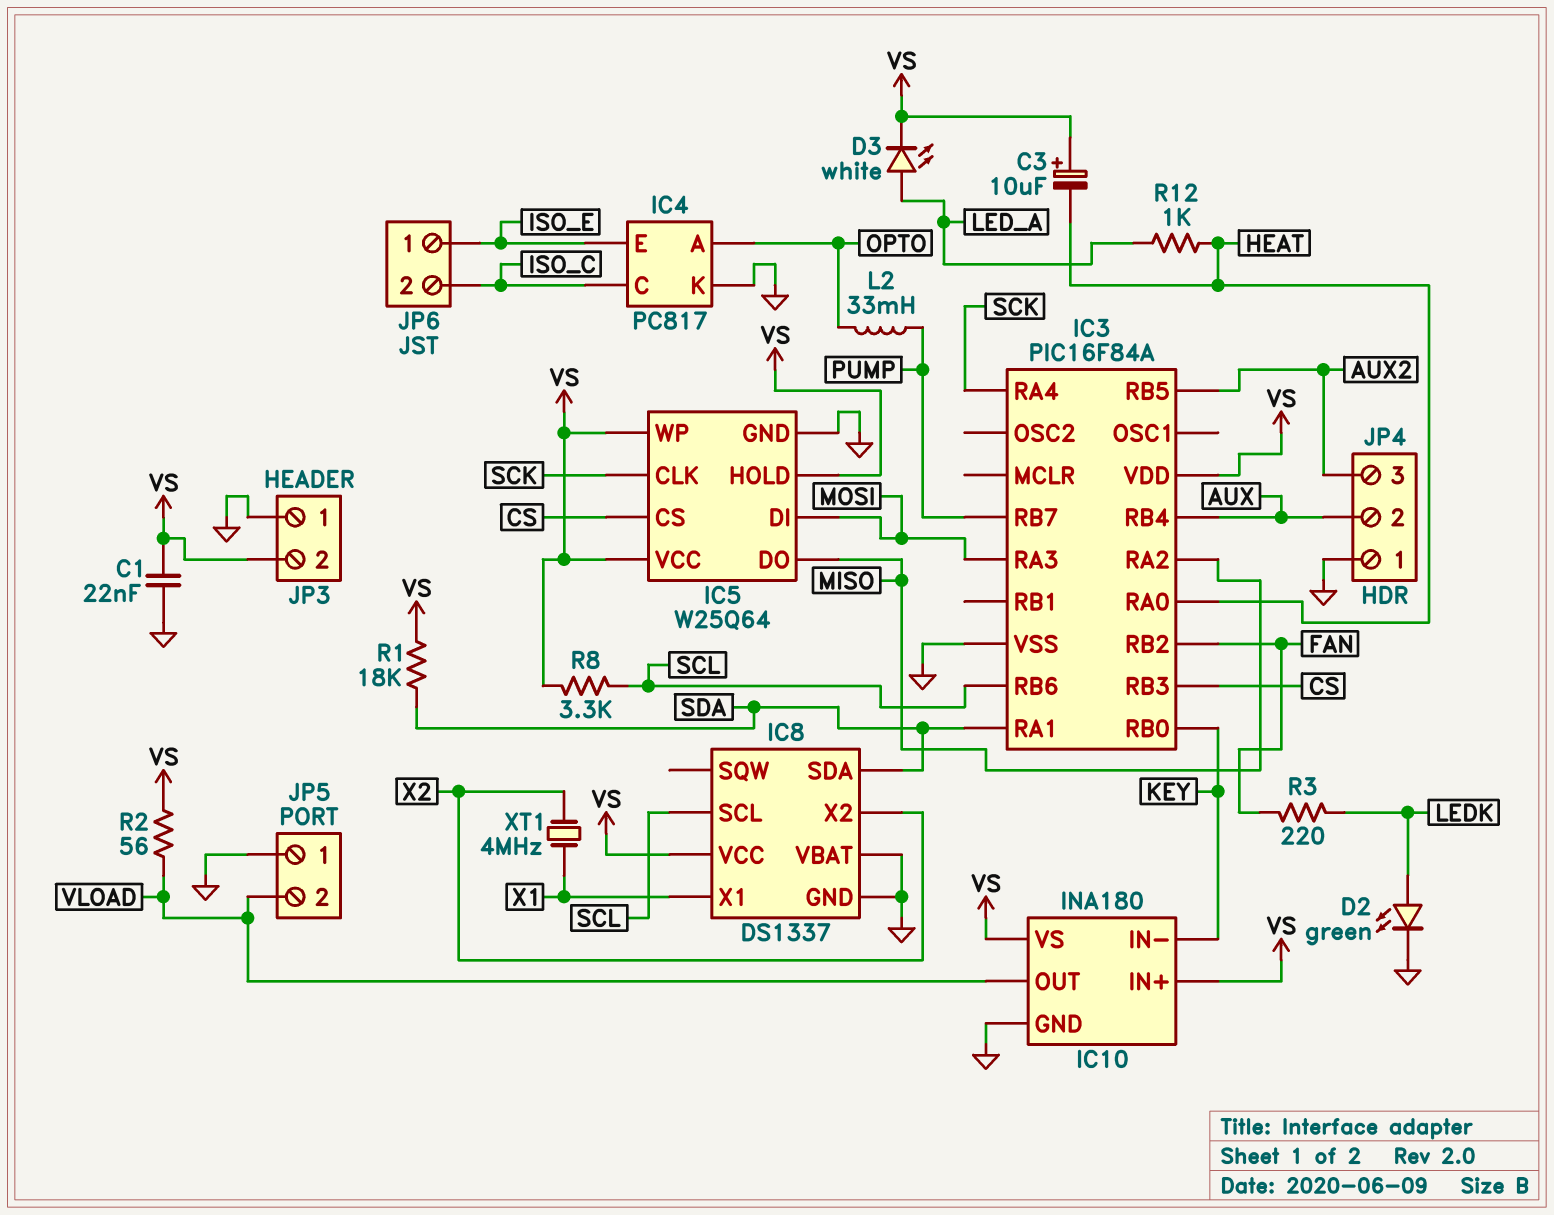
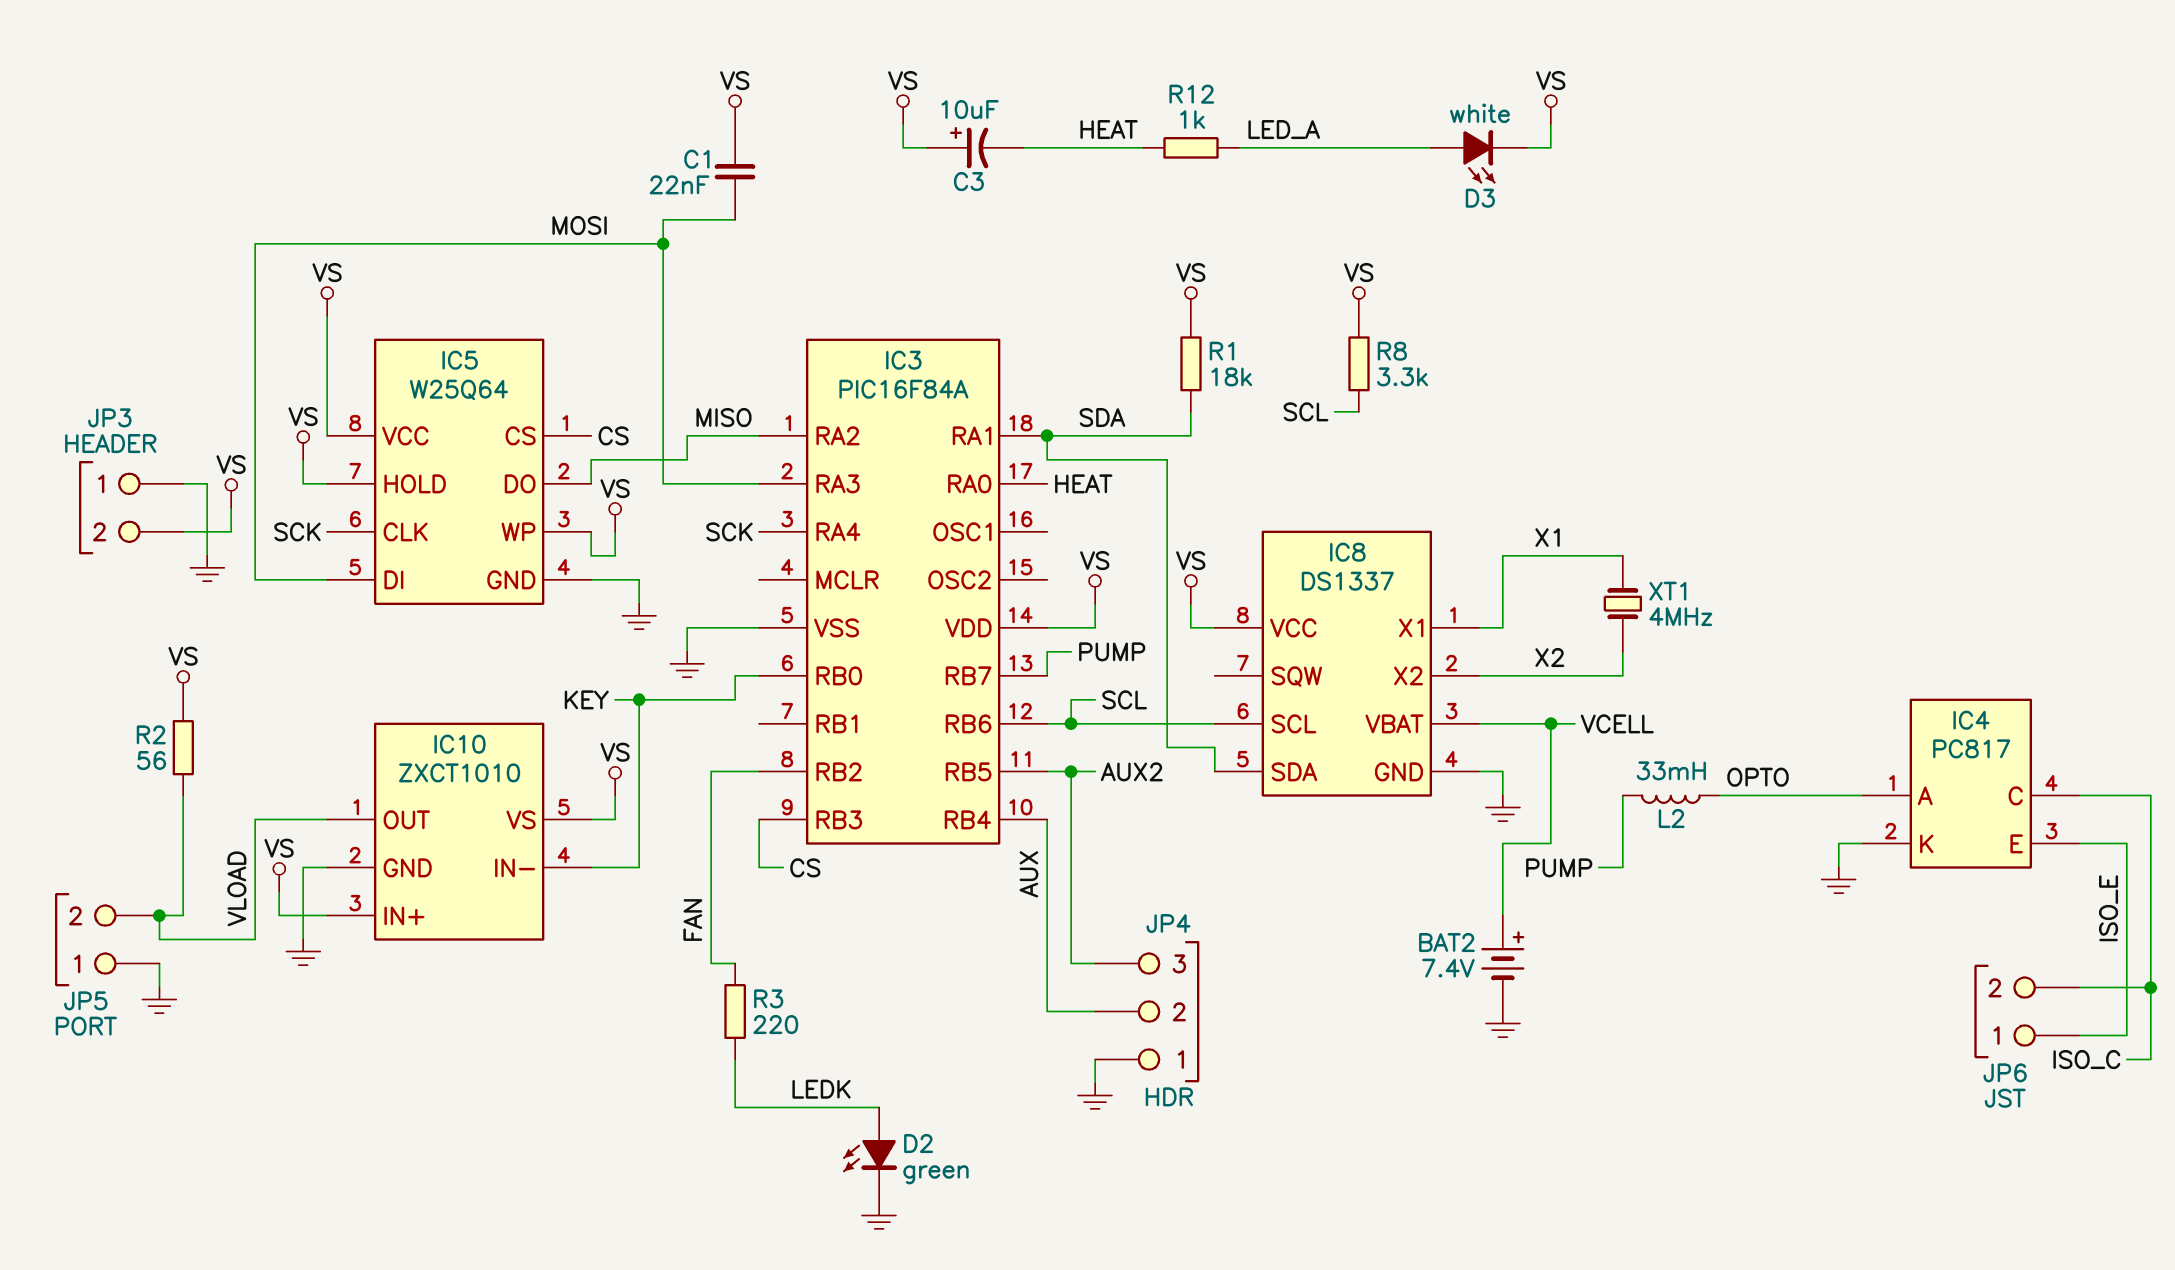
BAT2: none -> 7.4V (plus VCELL, minus GND)
C1: 22nF (GND, VS) -> 22nF (MOSI, VS)
IC8 pin VBAT: GND -> VCELL
IC10: INA180 -> ZXCT1010

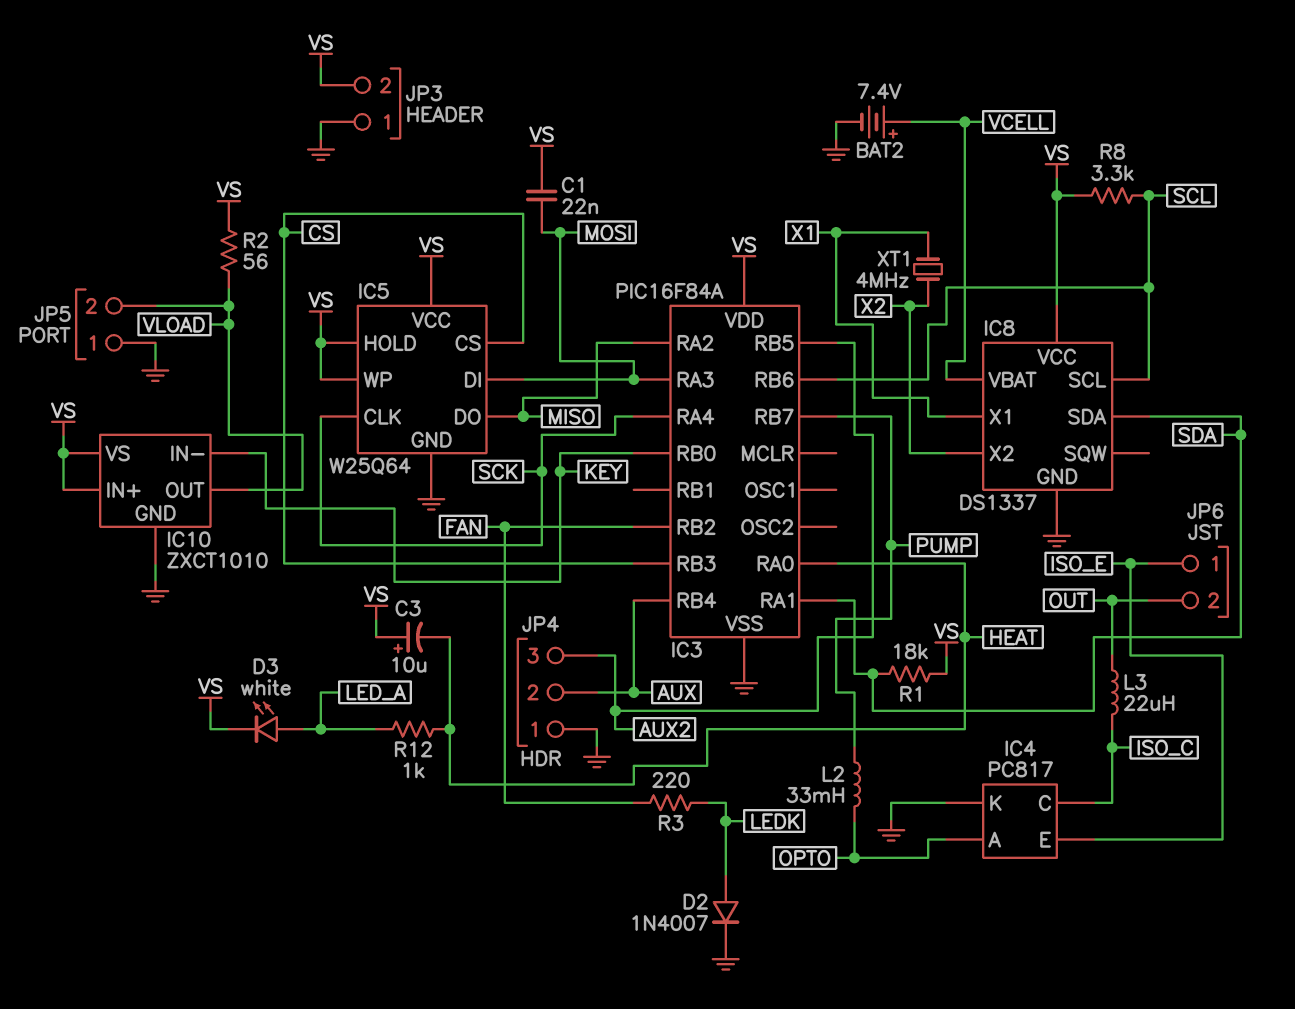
D2: LED green (A LEDK, K GND) -> diode 1N4007 (A LEDK, K GND)
JP6 pin 2: ISO_C -> OUT
L3: none -> 22uH (ISO_C, OUT)

